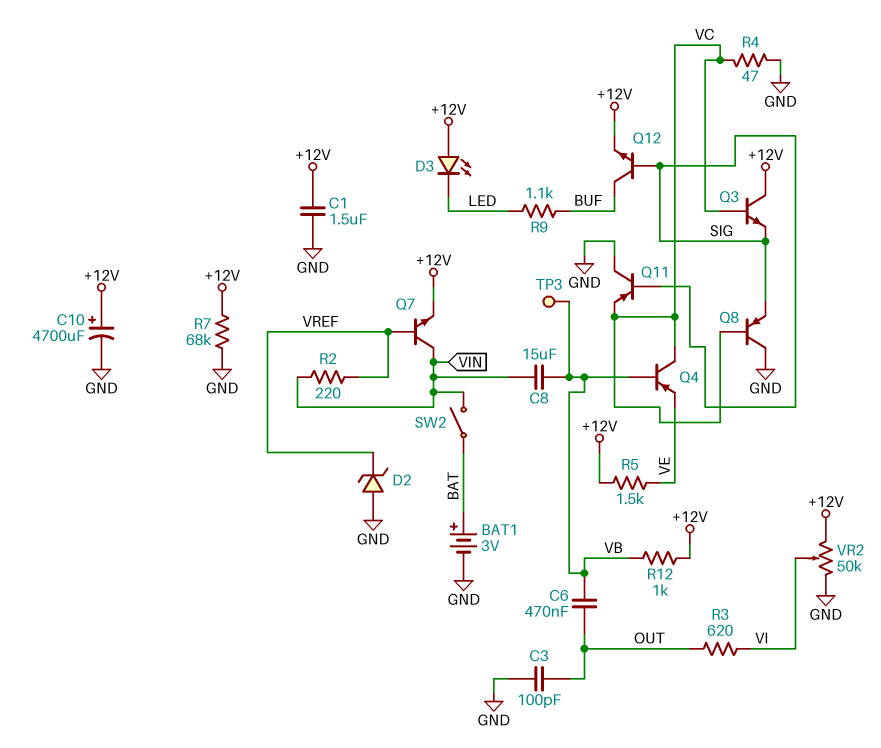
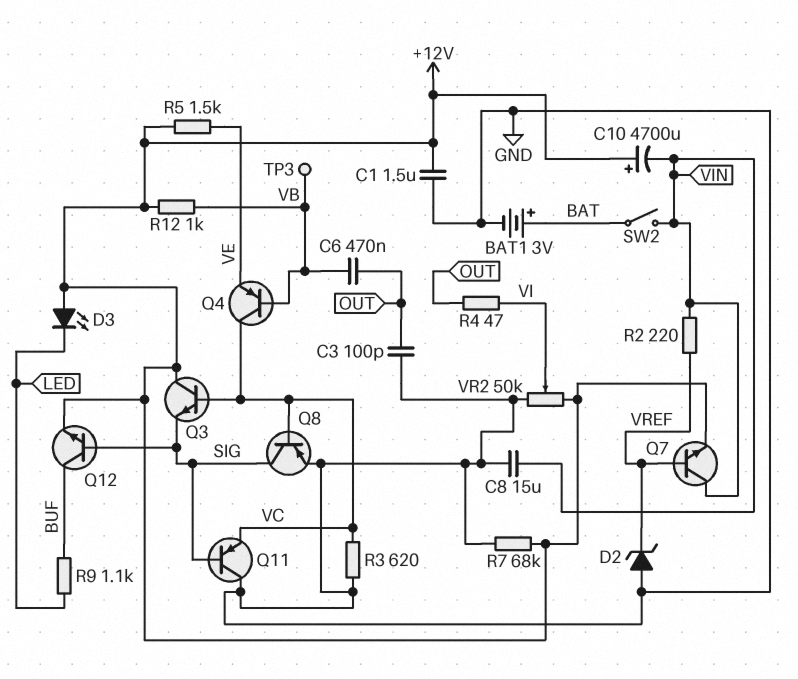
C8: 15uF (VB, VIN) -> 15uF (GND, VIN)
C10: 4700uF (plus +12V, minus GND) -> 4700uF (plus +12V, minus VIN)
Q8: PNP (B VC, C GND, E SIG) -> PNP (B VC, C SIG, E GND)
R3: 620 (OUT, VI) -> 620 (GND, VC)
R4: 47 (GND, VC) -> 47 (OUT, VI)

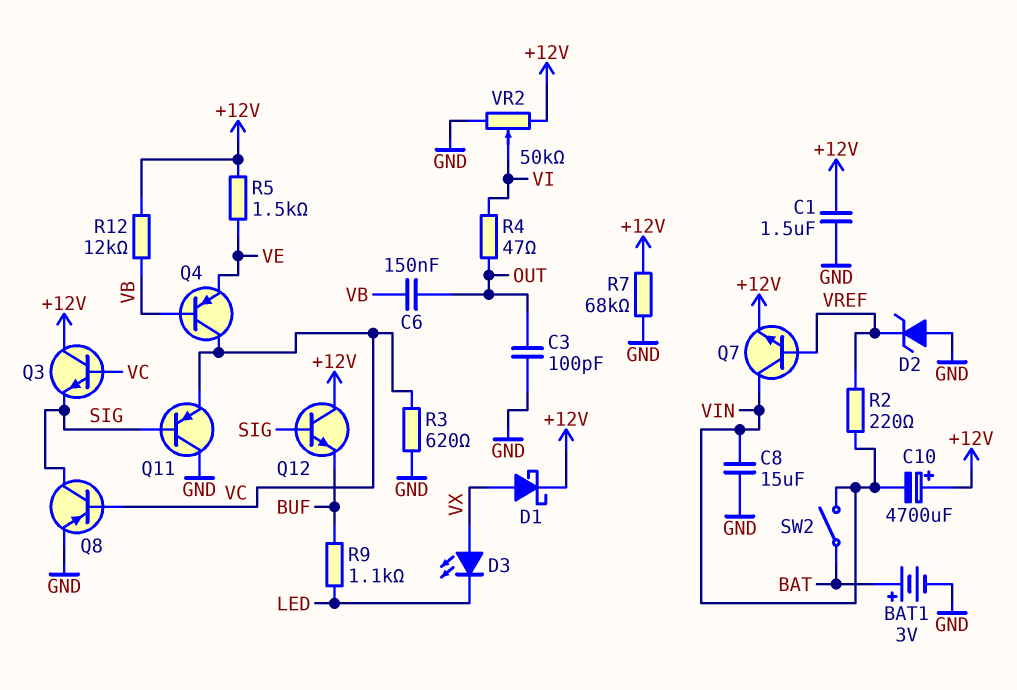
C6: 470nF (OUT, VB) -> 150nF (OUT, VB)
D1: none -> schottky (A VX, K +12V)
D3: LED (A +12V, K LED) -> LED (A VX, K LED)
Q12: NPN (B SIG, C BUF, E +12V) -> NPN (B SIG, C +12V, E BUF)
R12: 1k (+12V, VB) -> 12k (+12V, VB)
TP3: test point (VB) -> none

